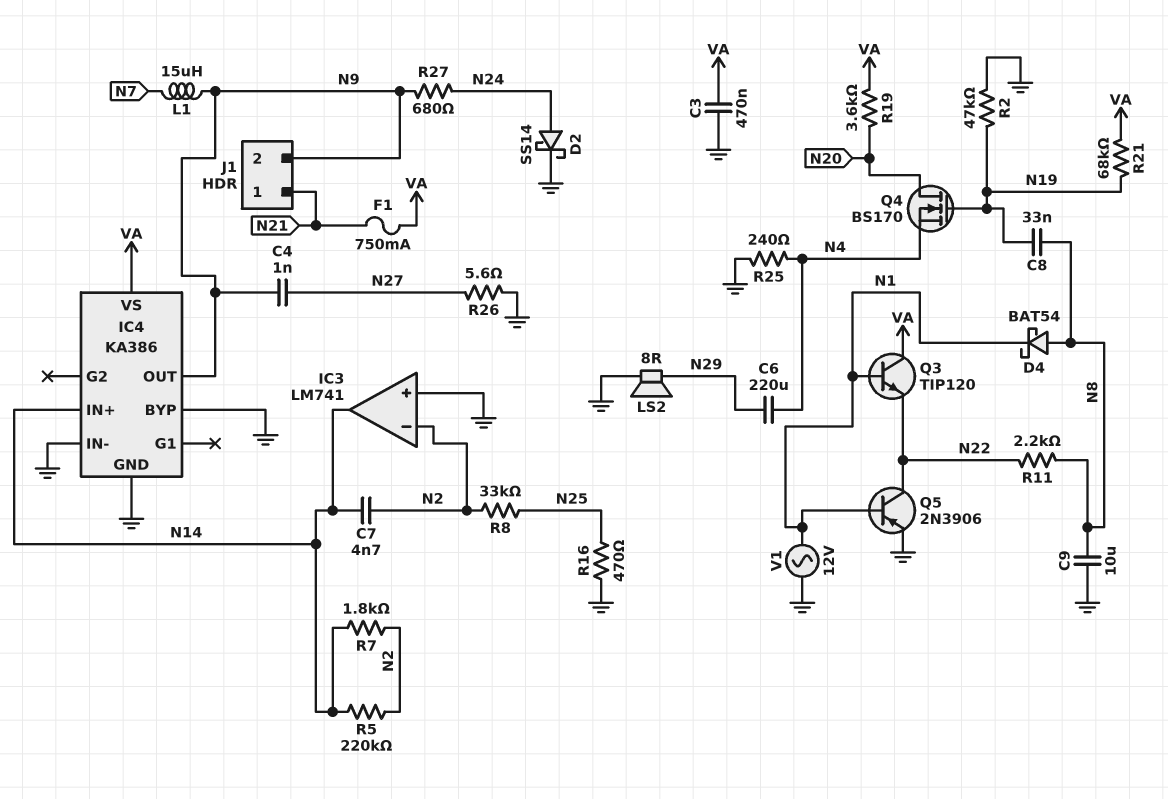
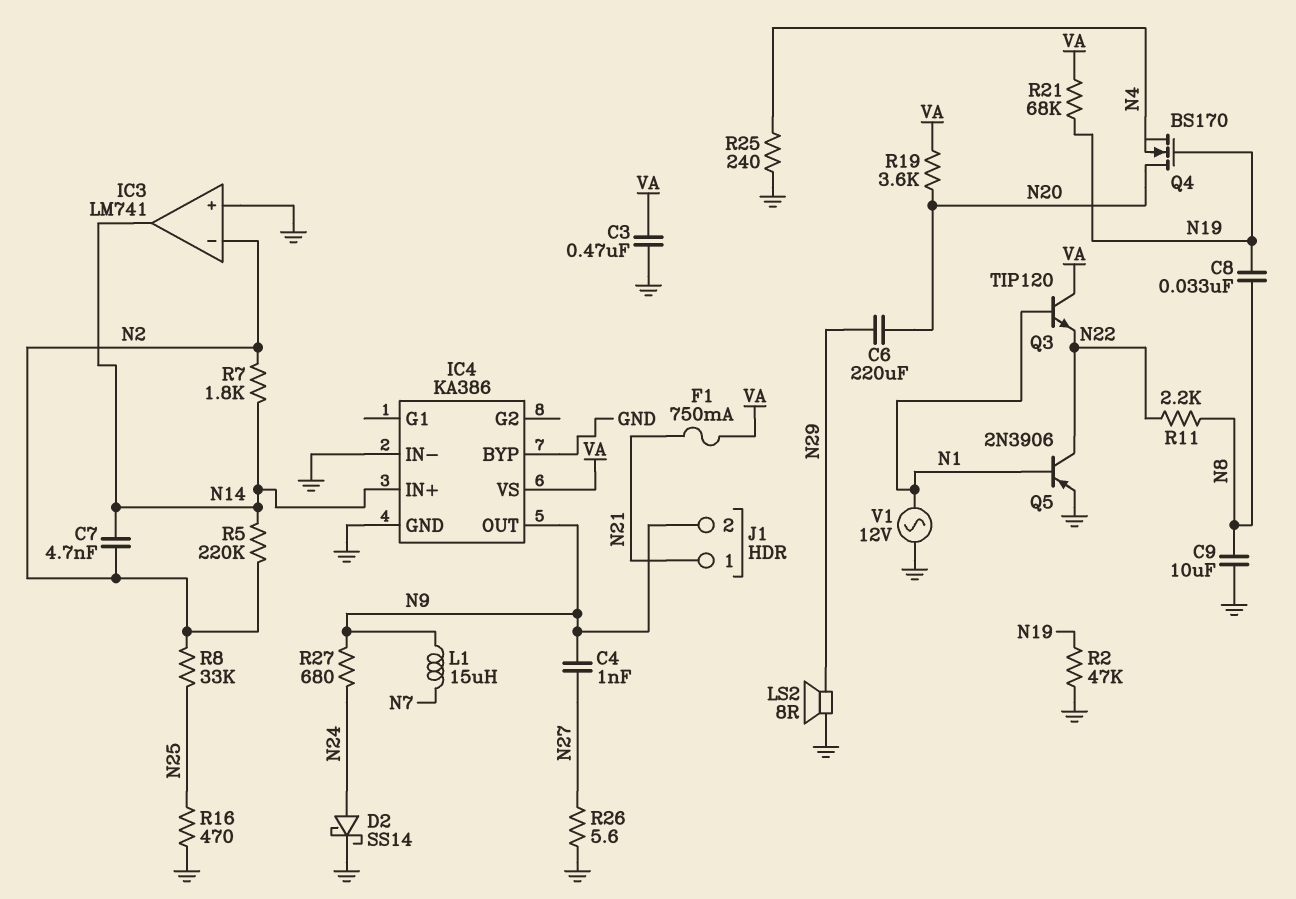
C6: 220uF (N4, N29) -> 220uF (N20, N29)
D4: schottky BAT54 (A N8, K N1) -> none

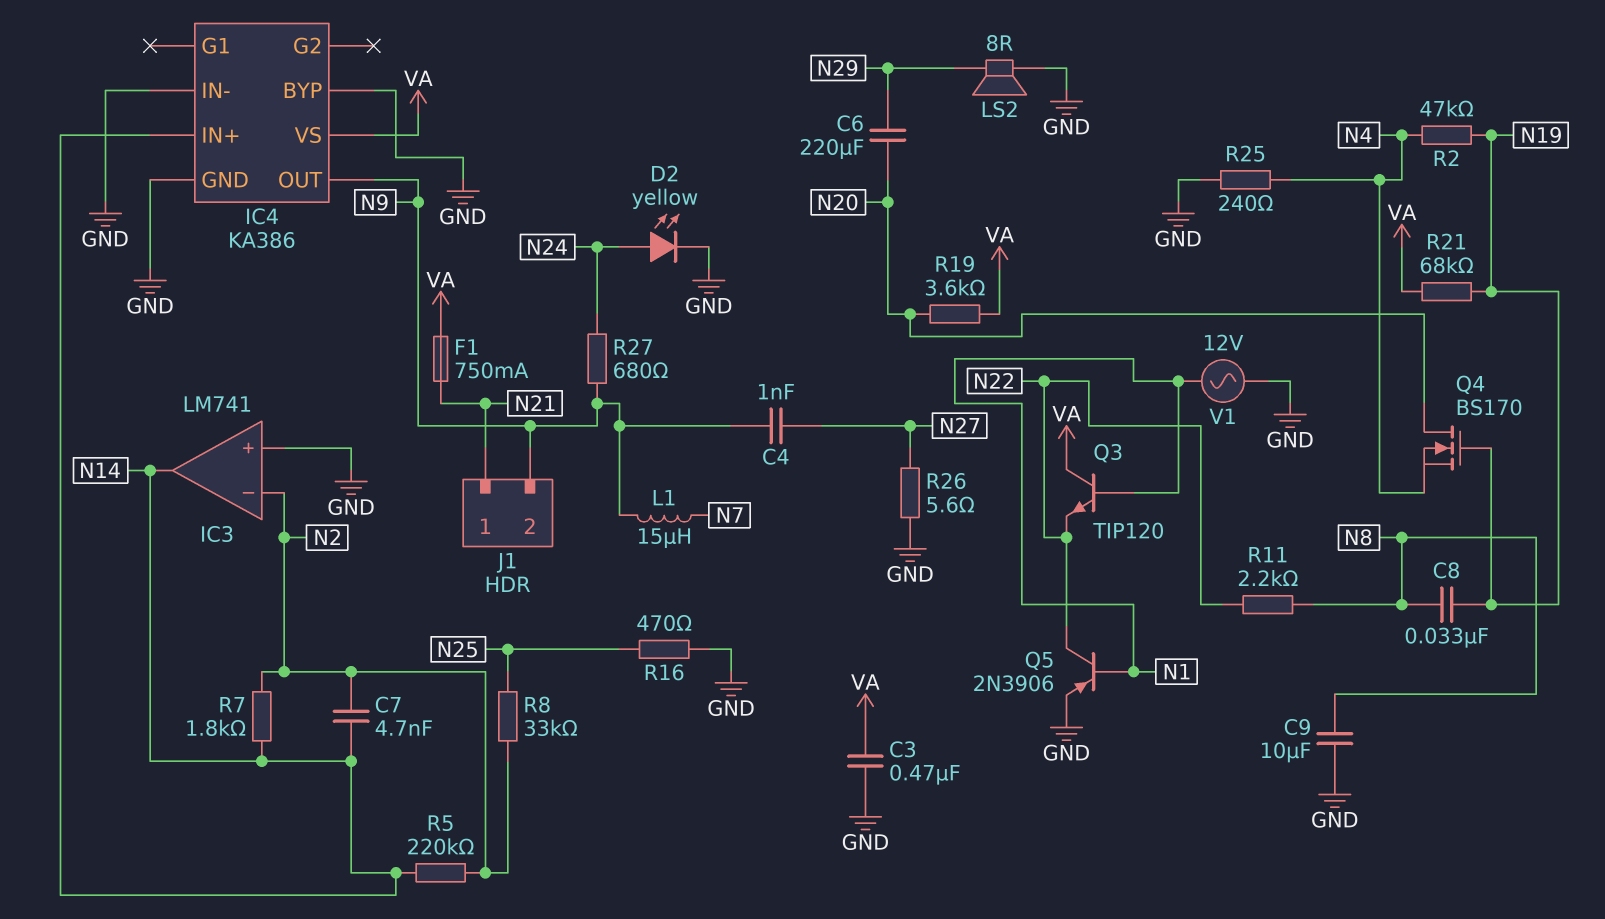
D2: schottky SS14 (A N24, K GND) -> LED yellow (A N24, K GND)
R2: 47k (GND, N19) -> 47k (N4, N19)

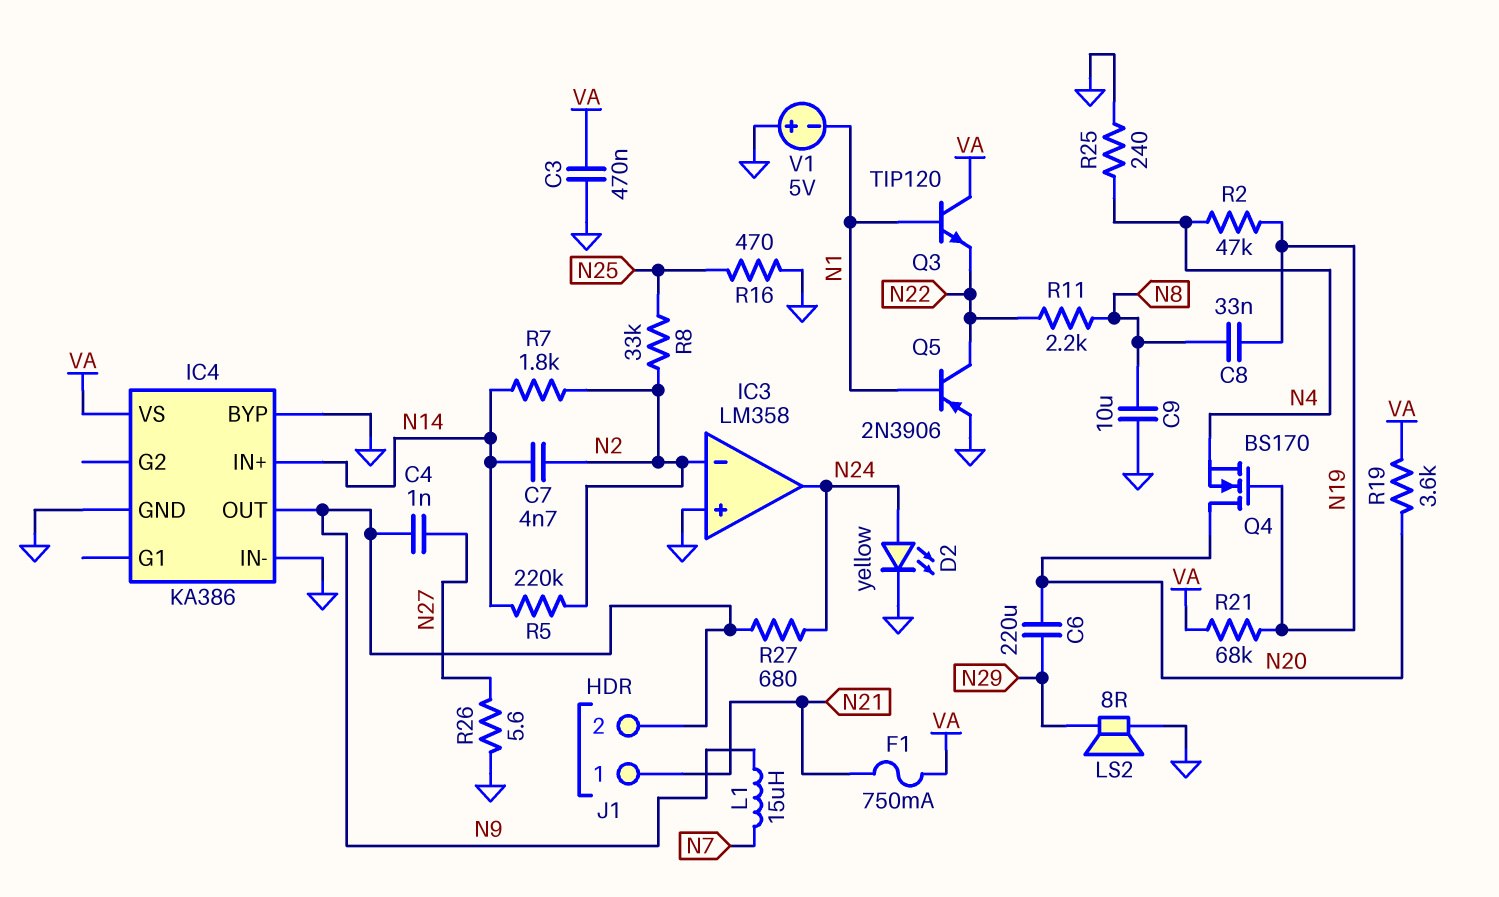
IC3: LM741 -> LM358
IC3 pin out: N14 -> N24
V1: AC 12V (GND, N1) -> 5V (plus GND, minus N1)

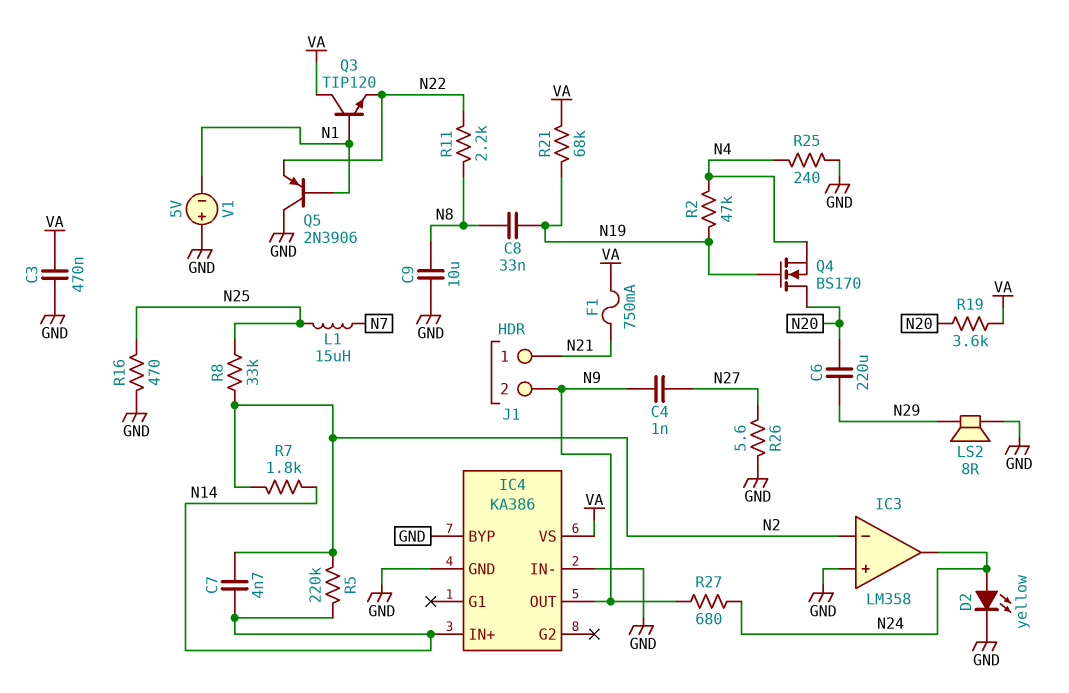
L1: 15uH (N7, N9) -> 15uH (N7, N25)
Q5: PNP 2N3906 (B N1, C N22, E GND) -> PNP 2N3906 (B N1, C GND, E N22)

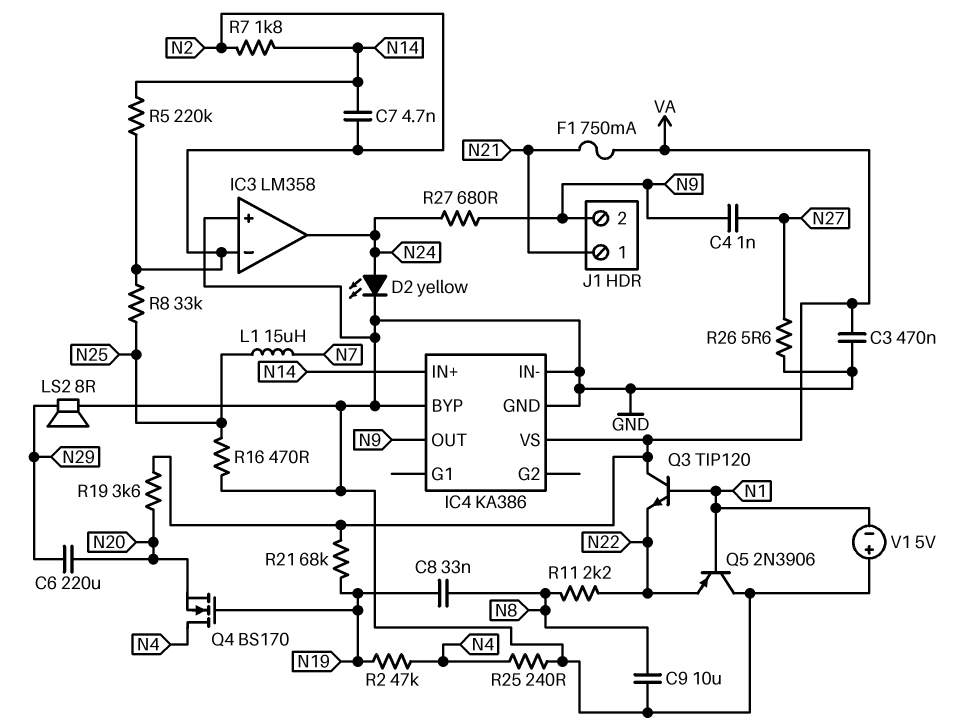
Q4: NMOS BS170 (G N19, D N20, S N4) -> NMOS BS170 (G N19, D N4, S N20)

